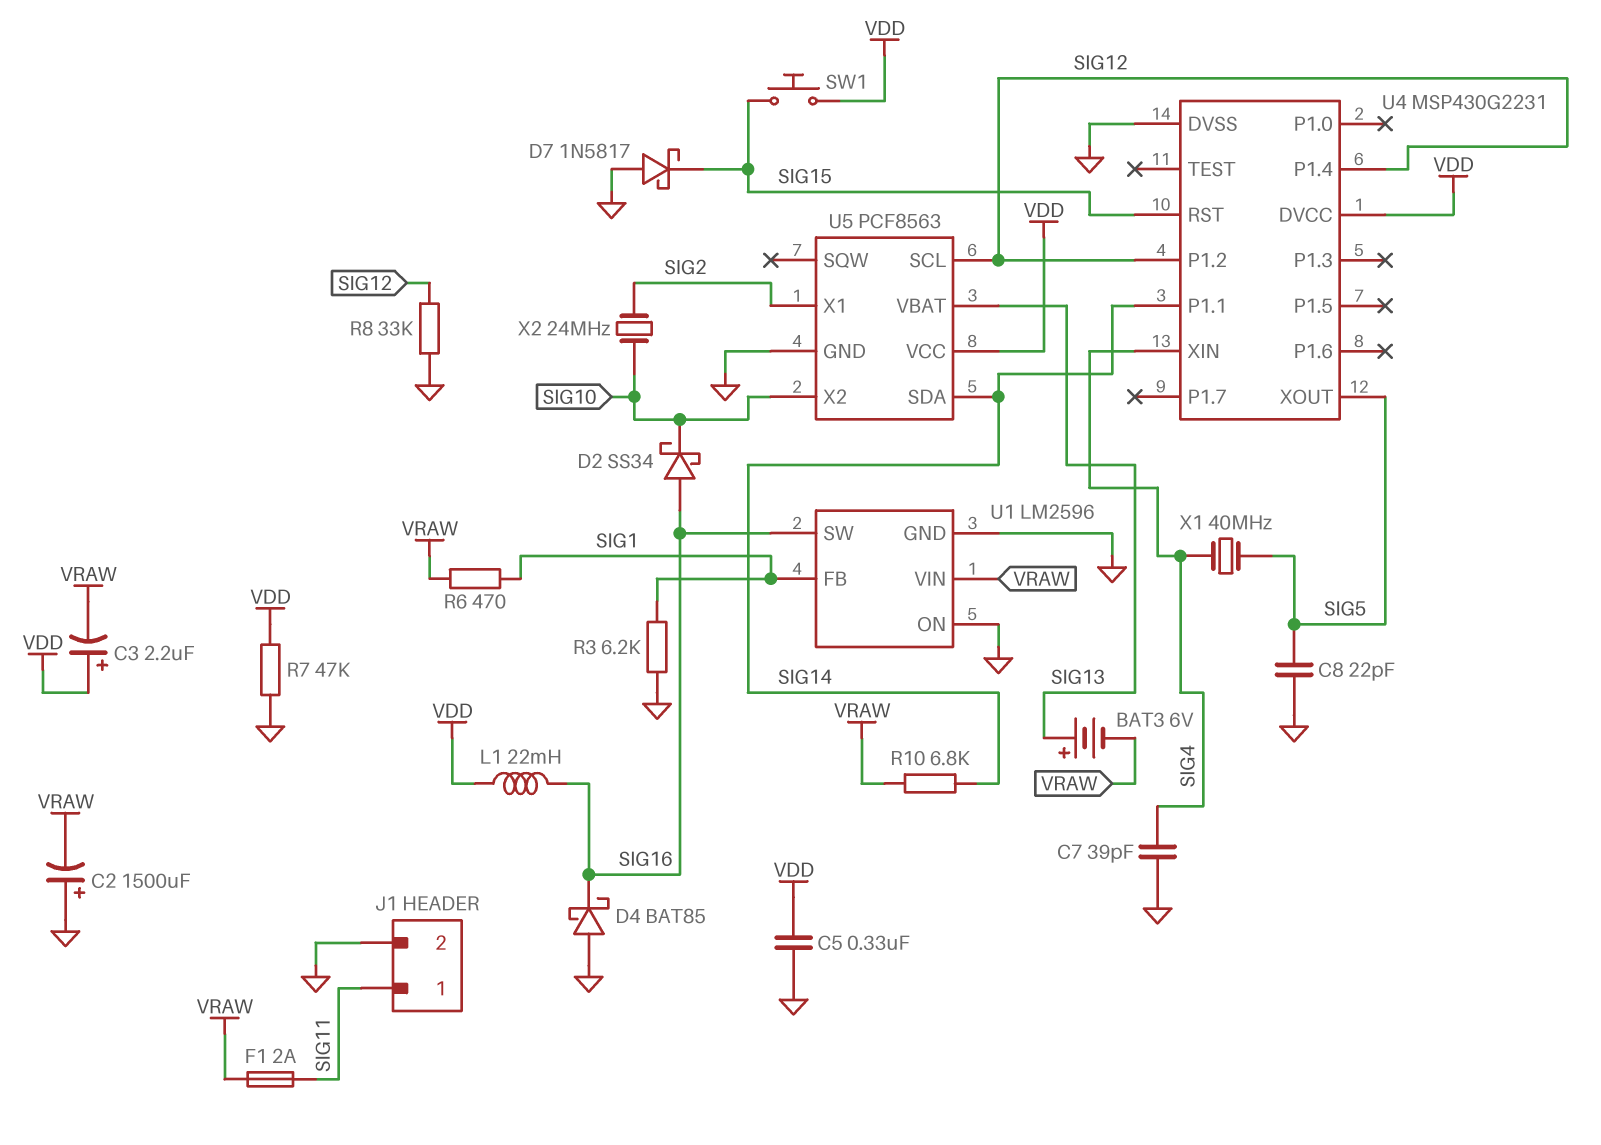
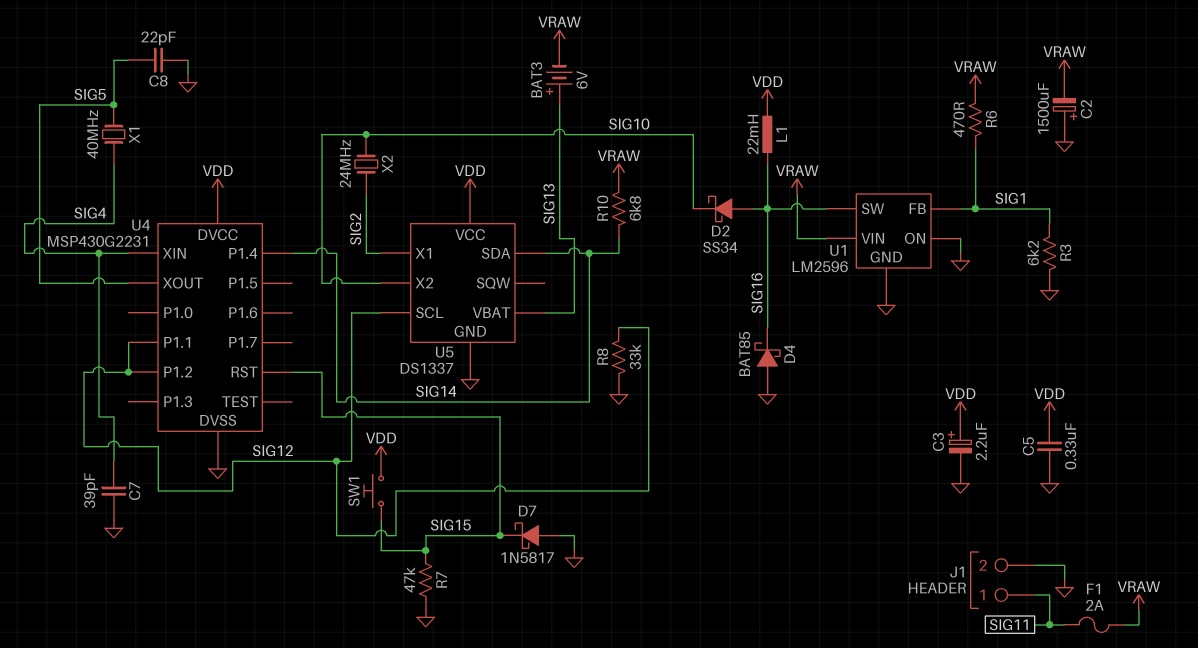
C3: 2.2uF (plus VDD, minus VRAW) -> 2.2uF (plus VDD, minus GND)
R7: 47k (GND, VDD) -> 47k (GND, SIG15)
U4 pin P1.1: SIG14 -> SIG12
U4 pin P1.4: SIG12 -> SIG14
U5: PCF8563 -> DS1337

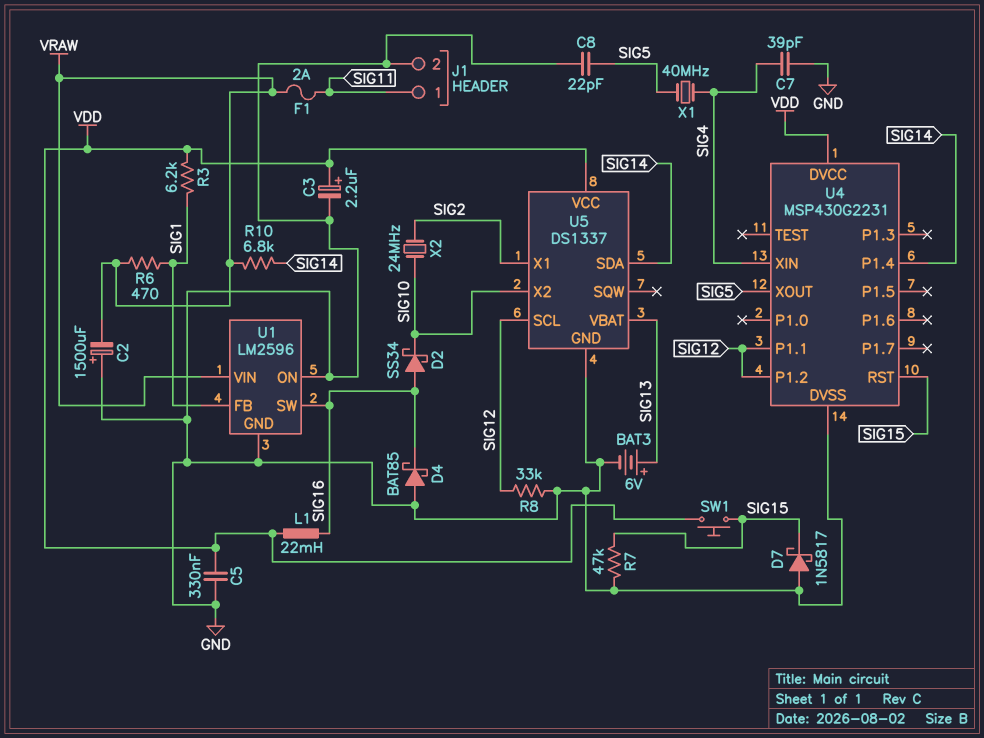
BAT3: 6V (plus SIG13, minus VRAW) -> 6V (plus SIG13, minus GND)
R3: 6.2k (GND, SIG1) -> 6.2k (SIG1, VDD)

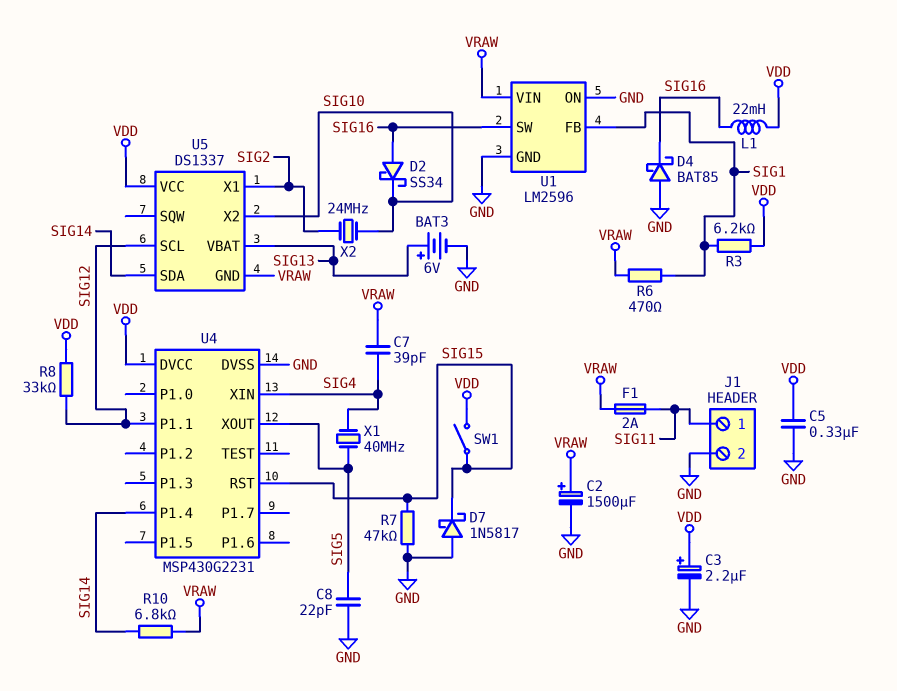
C2: 1500uF (plus GND, minus VRAW) -> 1500uF (plus VRAW, minus GND)
C7: 39pF (GND, SIG4) -> 39pF (SIG4, VRAW)
R8: 33k (GND, SIG12) -> 33k (SIG12, VDD)
SW1: button (SIG15, VDD) -> switch (SIG15, VDD)
U4 pin P1.2: SIG12 -> none
U5 pin GND: GND -> VRAW

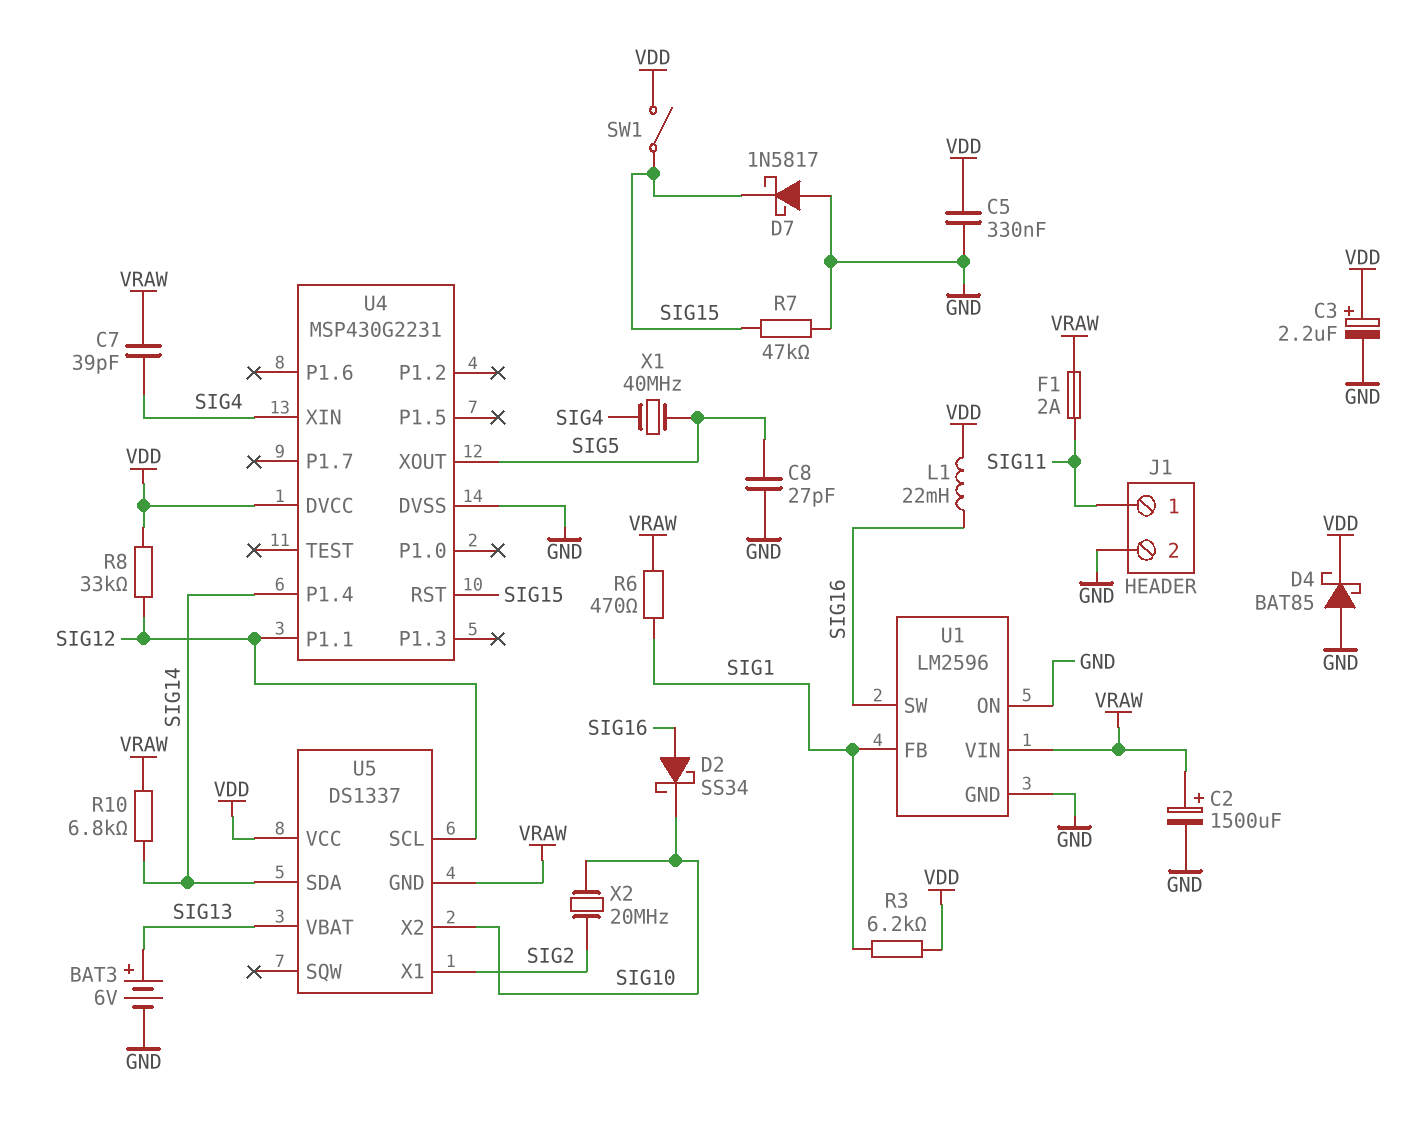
C8: 22pF (GND, SIG5) -> 27pF (GND, SIG5)
D4: schottky BAT85 (A GND, K SIG16) -> schottky BAT85 (A GND, K VDD)
X2: 24MHz (SIG2, SIG10) -> 20MHz (SIG2, SIG10)

